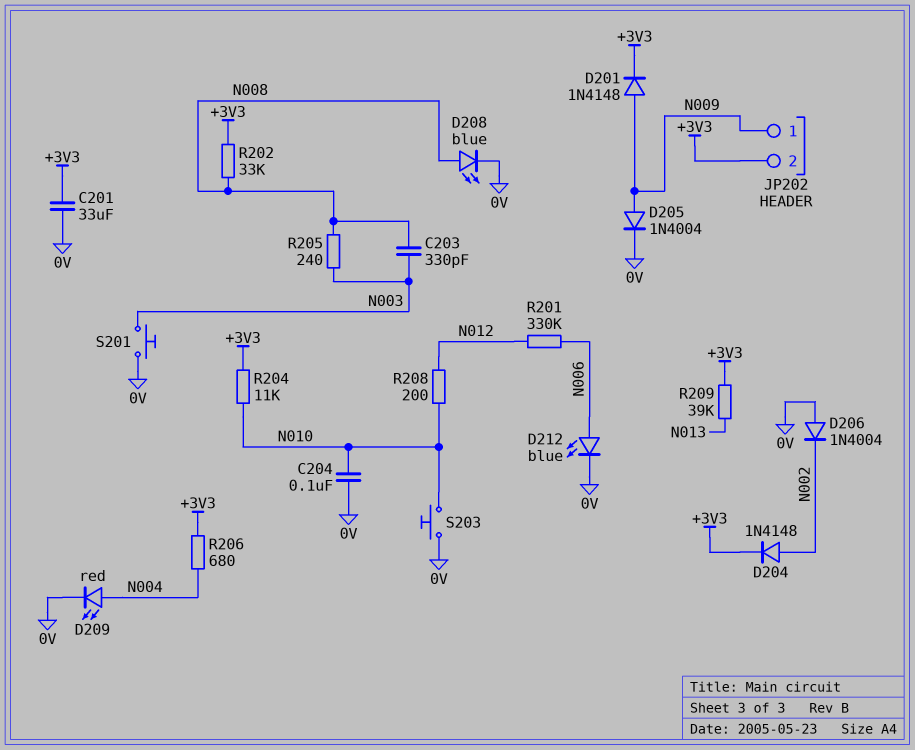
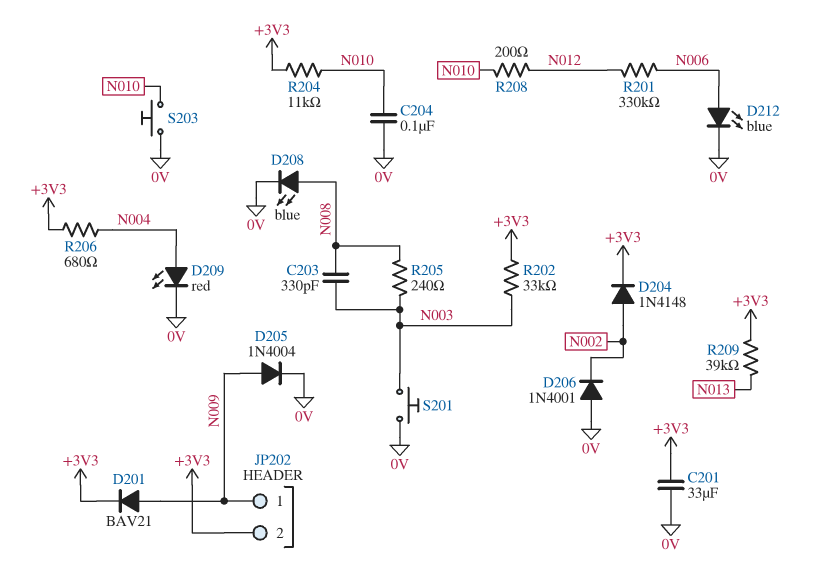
D201: diode 1N4148 (A N009, K +3V3) -> diode BAV21 (A N009, K +3V3)
D206: diode 1N4004 (A 0V, K N002) -> diode 1N4001 (A 0V, K N002)
R202: 33k (+3V3, N008) -> 33k (+3V3, N003)

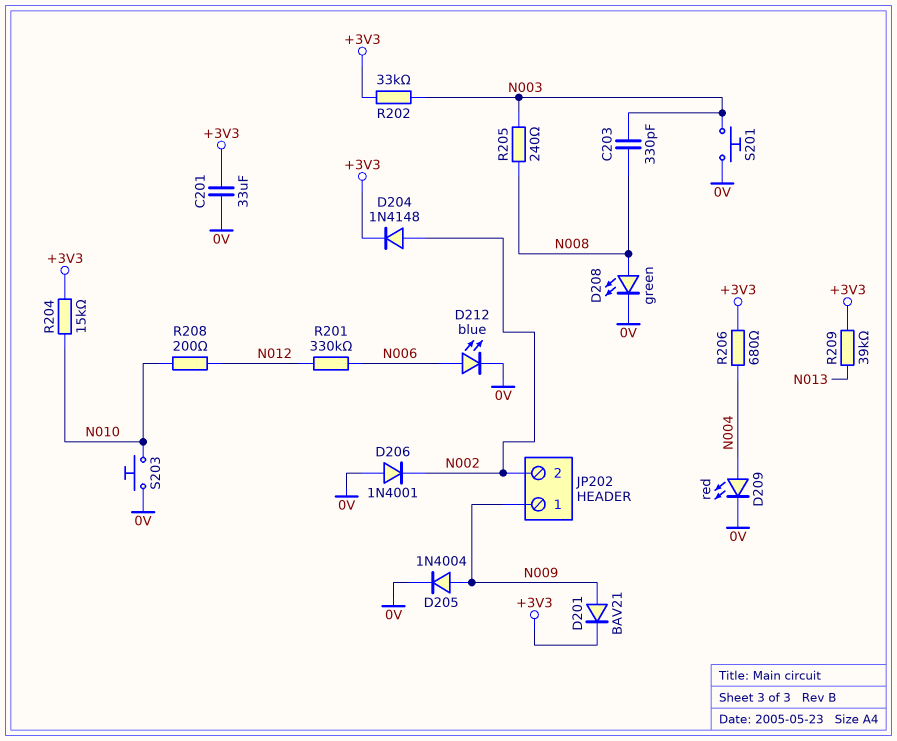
C204: 100nF (0V, N010) -> none
D208: LED blue (A N008, K 0V) -> LED green (A N008, K 0V)
JP202 pin 2: +3V3 -> N002
R204: 11k (+3V3, N010) -> 15k (+3V3, N010)

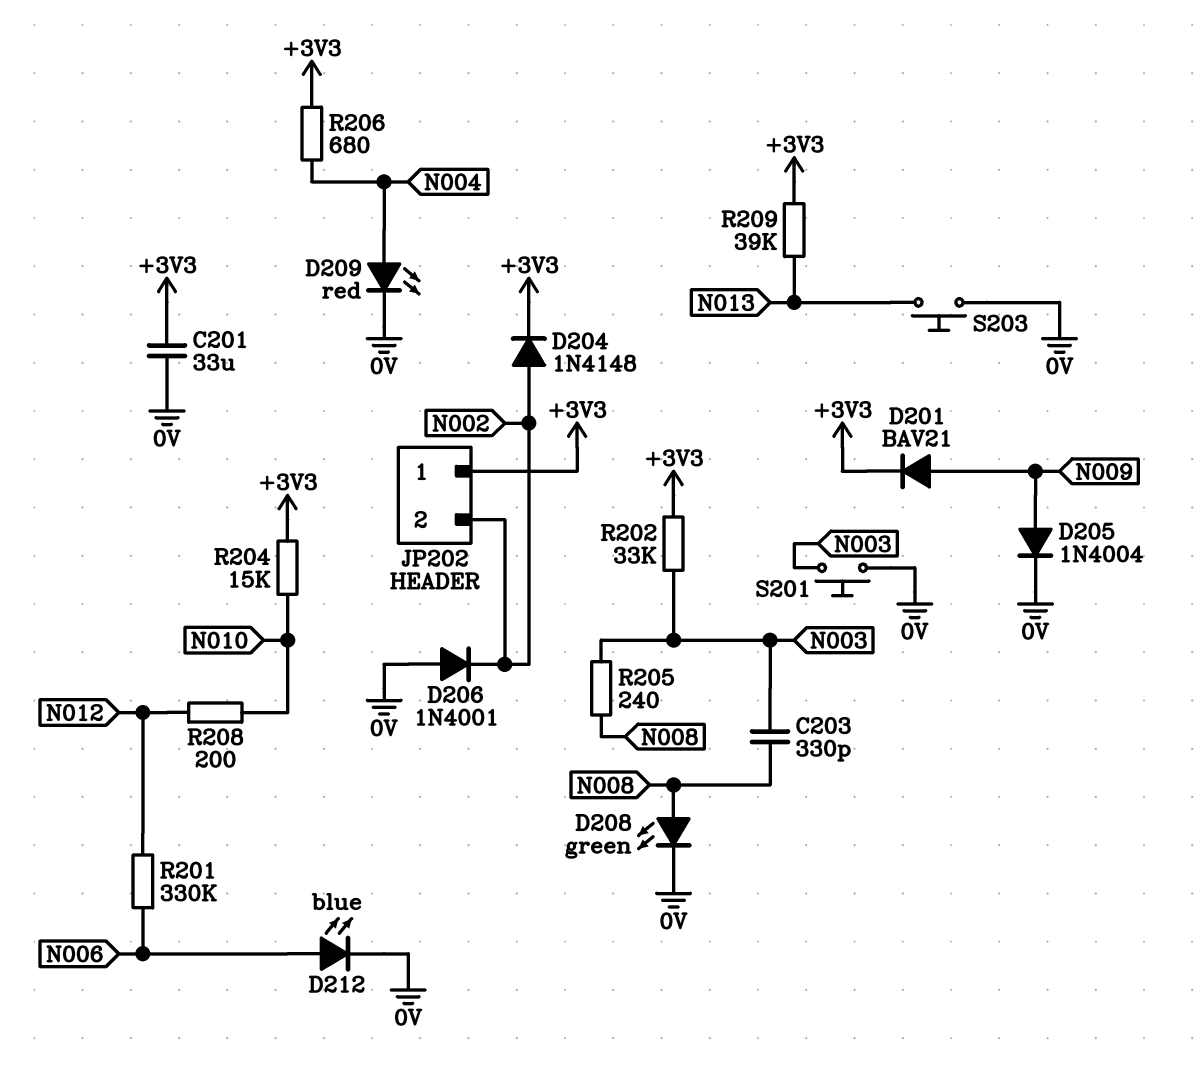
JP202 pin 1: N009 -> +3V3
S203: button (0V, N010) -> button (0V, N013)

